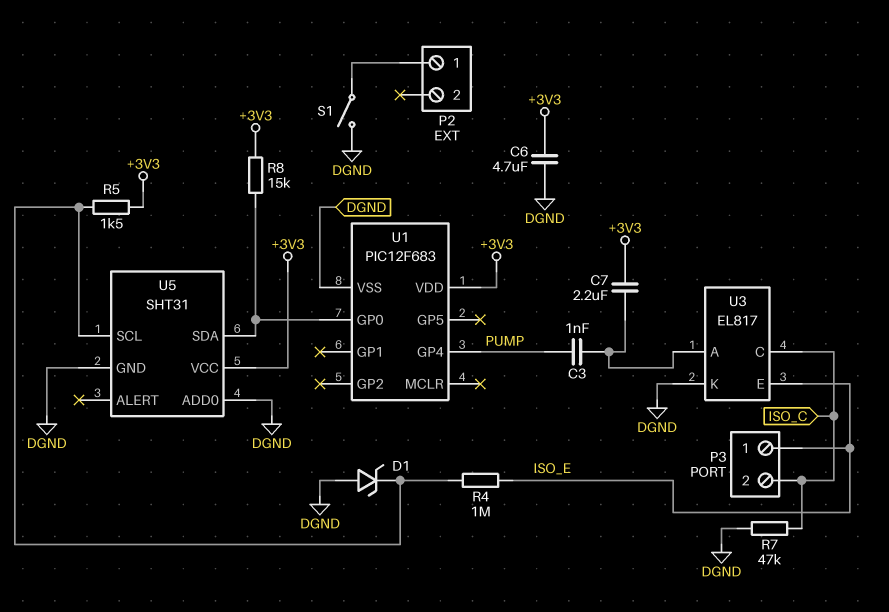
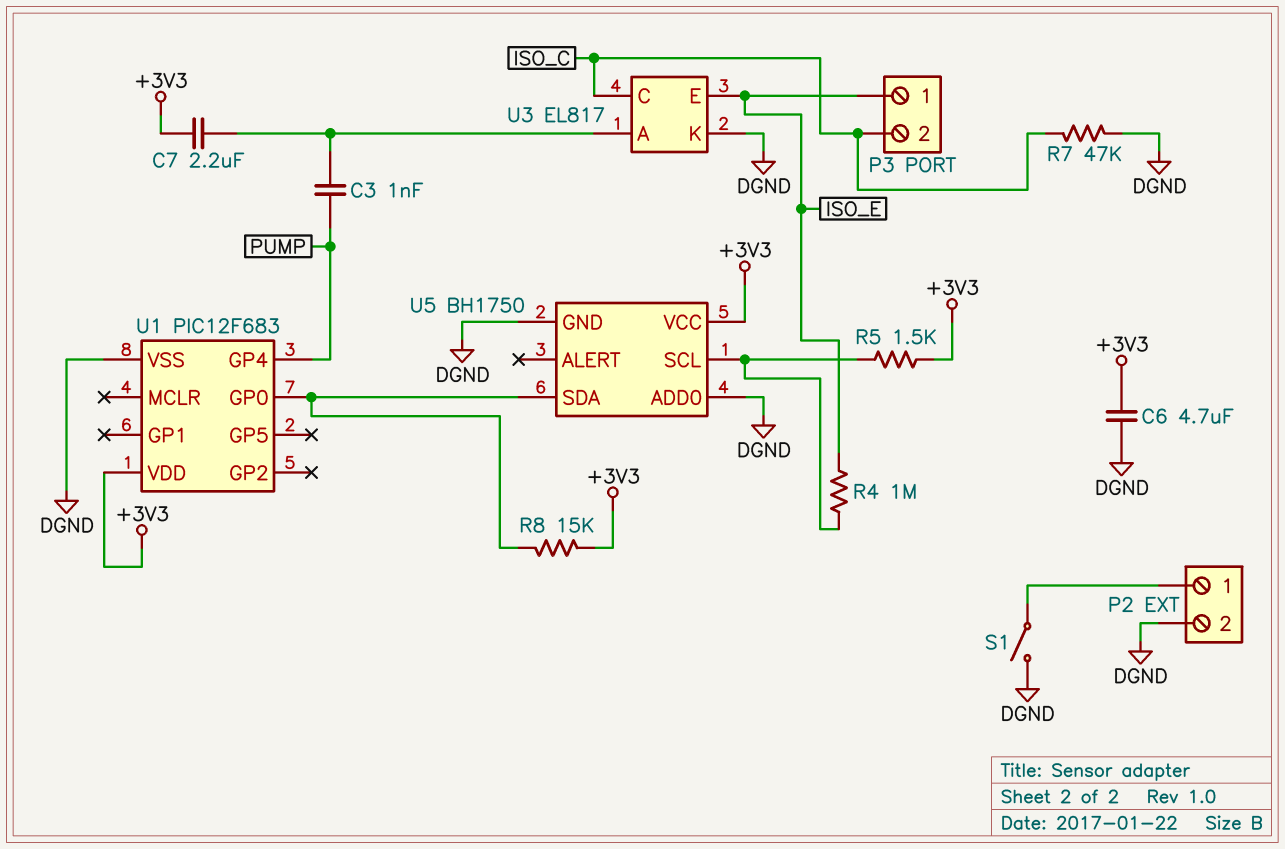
D1: zener (A DGND, K U5/SCL) -> none
P2 pin 2: none -> DGND
U5: SHT31 -> BH1750

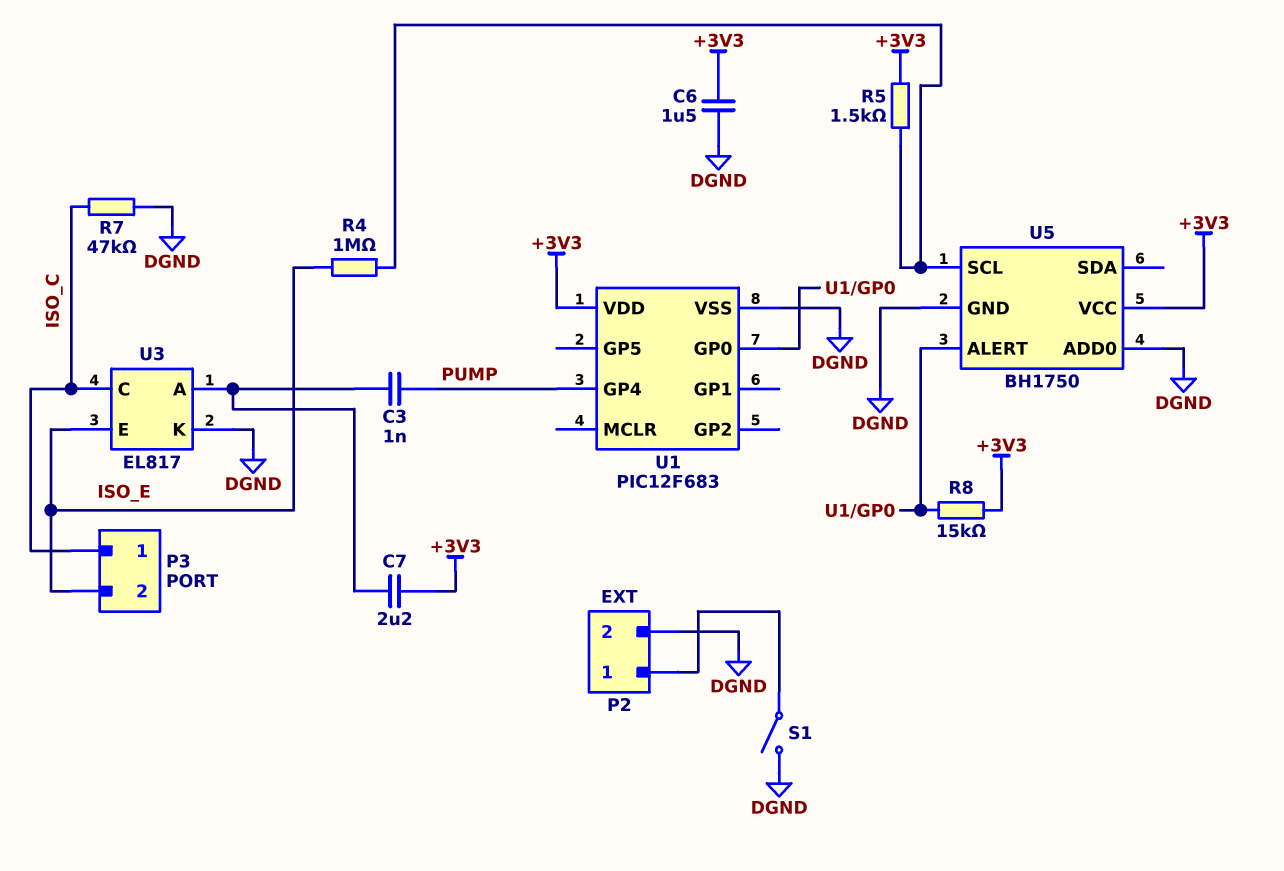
C6: 4.7uF (+3V3, DGND) -> 1.5uF (+3V3, DGND)
P3 pin 1: ISO_E -> ISO_C
P3 pin 2: ISO_C -> ISO_E
U5 pin ALERT: none -> U1/GP0
U5 pin SDA: U1/GP0 -> none

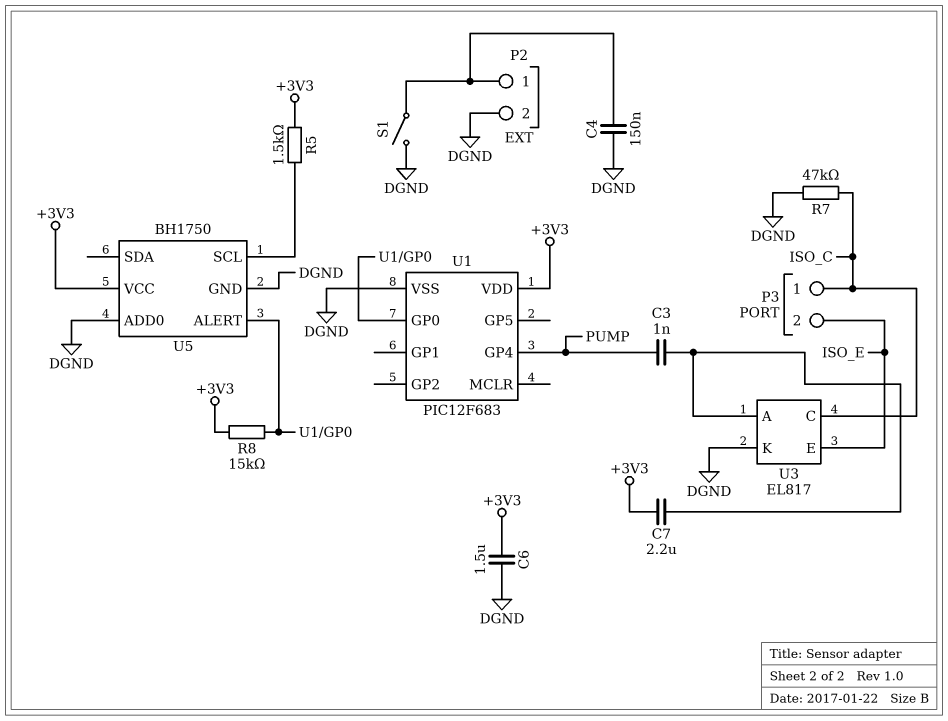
C4: none -> 150nF (DGND, P2/1)
R4: 1M (ISO_E, U5/SCL) -> none

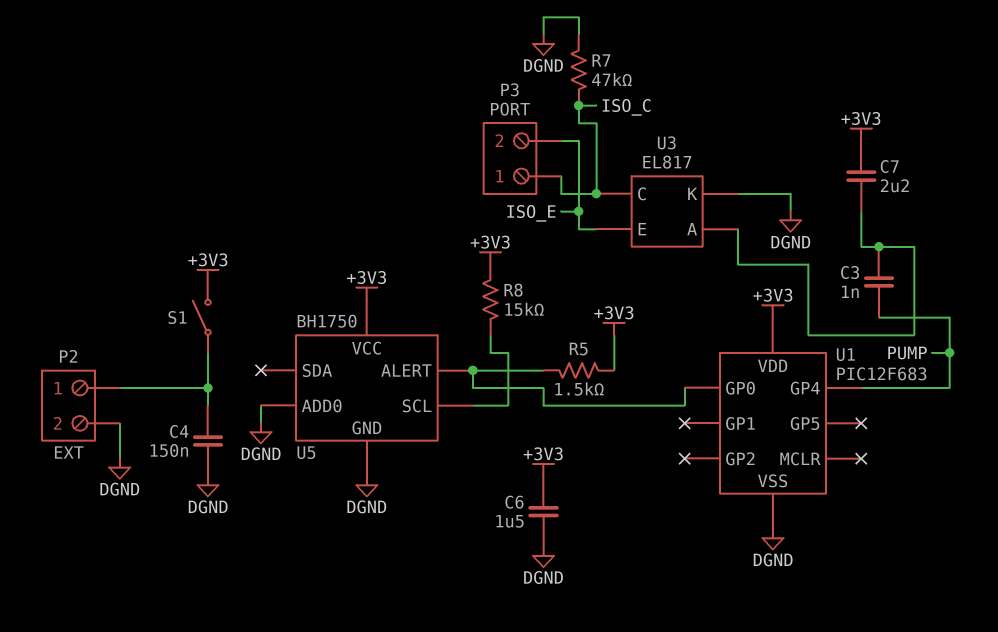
R5: 1.5k (+3V3, U5/SCL) -> 1.5k (+3V3, U1/GP0)
R8: 15k (+3V3, U1/GP0) -> 15k (+3V3, U5/SCL)
S1: switch (DGND, P2/1) -> switch (+3V3, P2/1)

